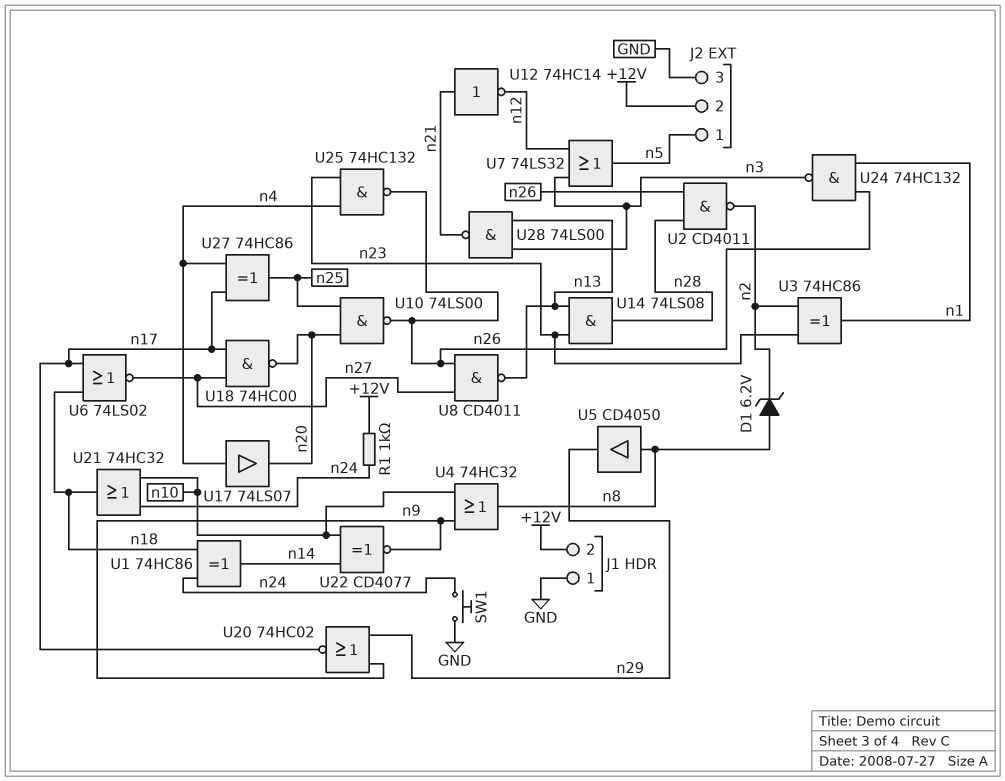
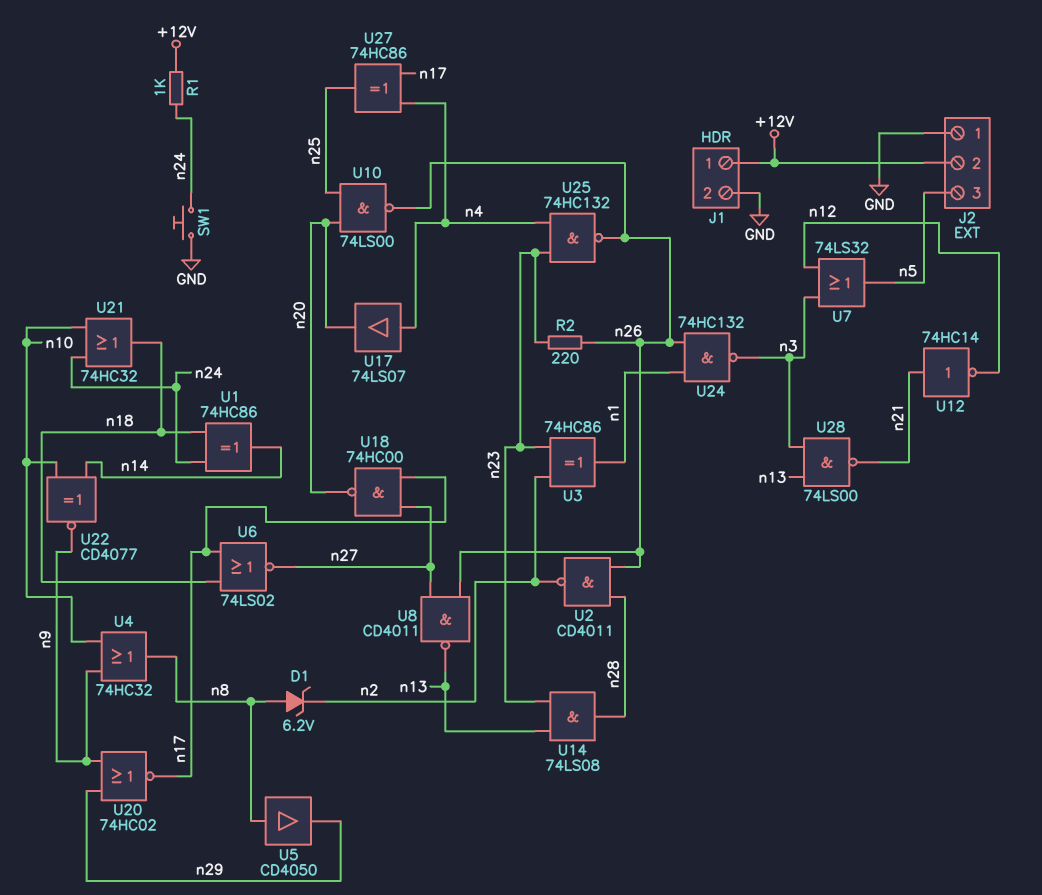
J1 pin 1: GND -> +12V
J1 pin 2: +12V -> GND
J2 pin 1: n5 -> GND
J2 pin 3: GND -> n5
R2: none -> 220 (n23, n26)

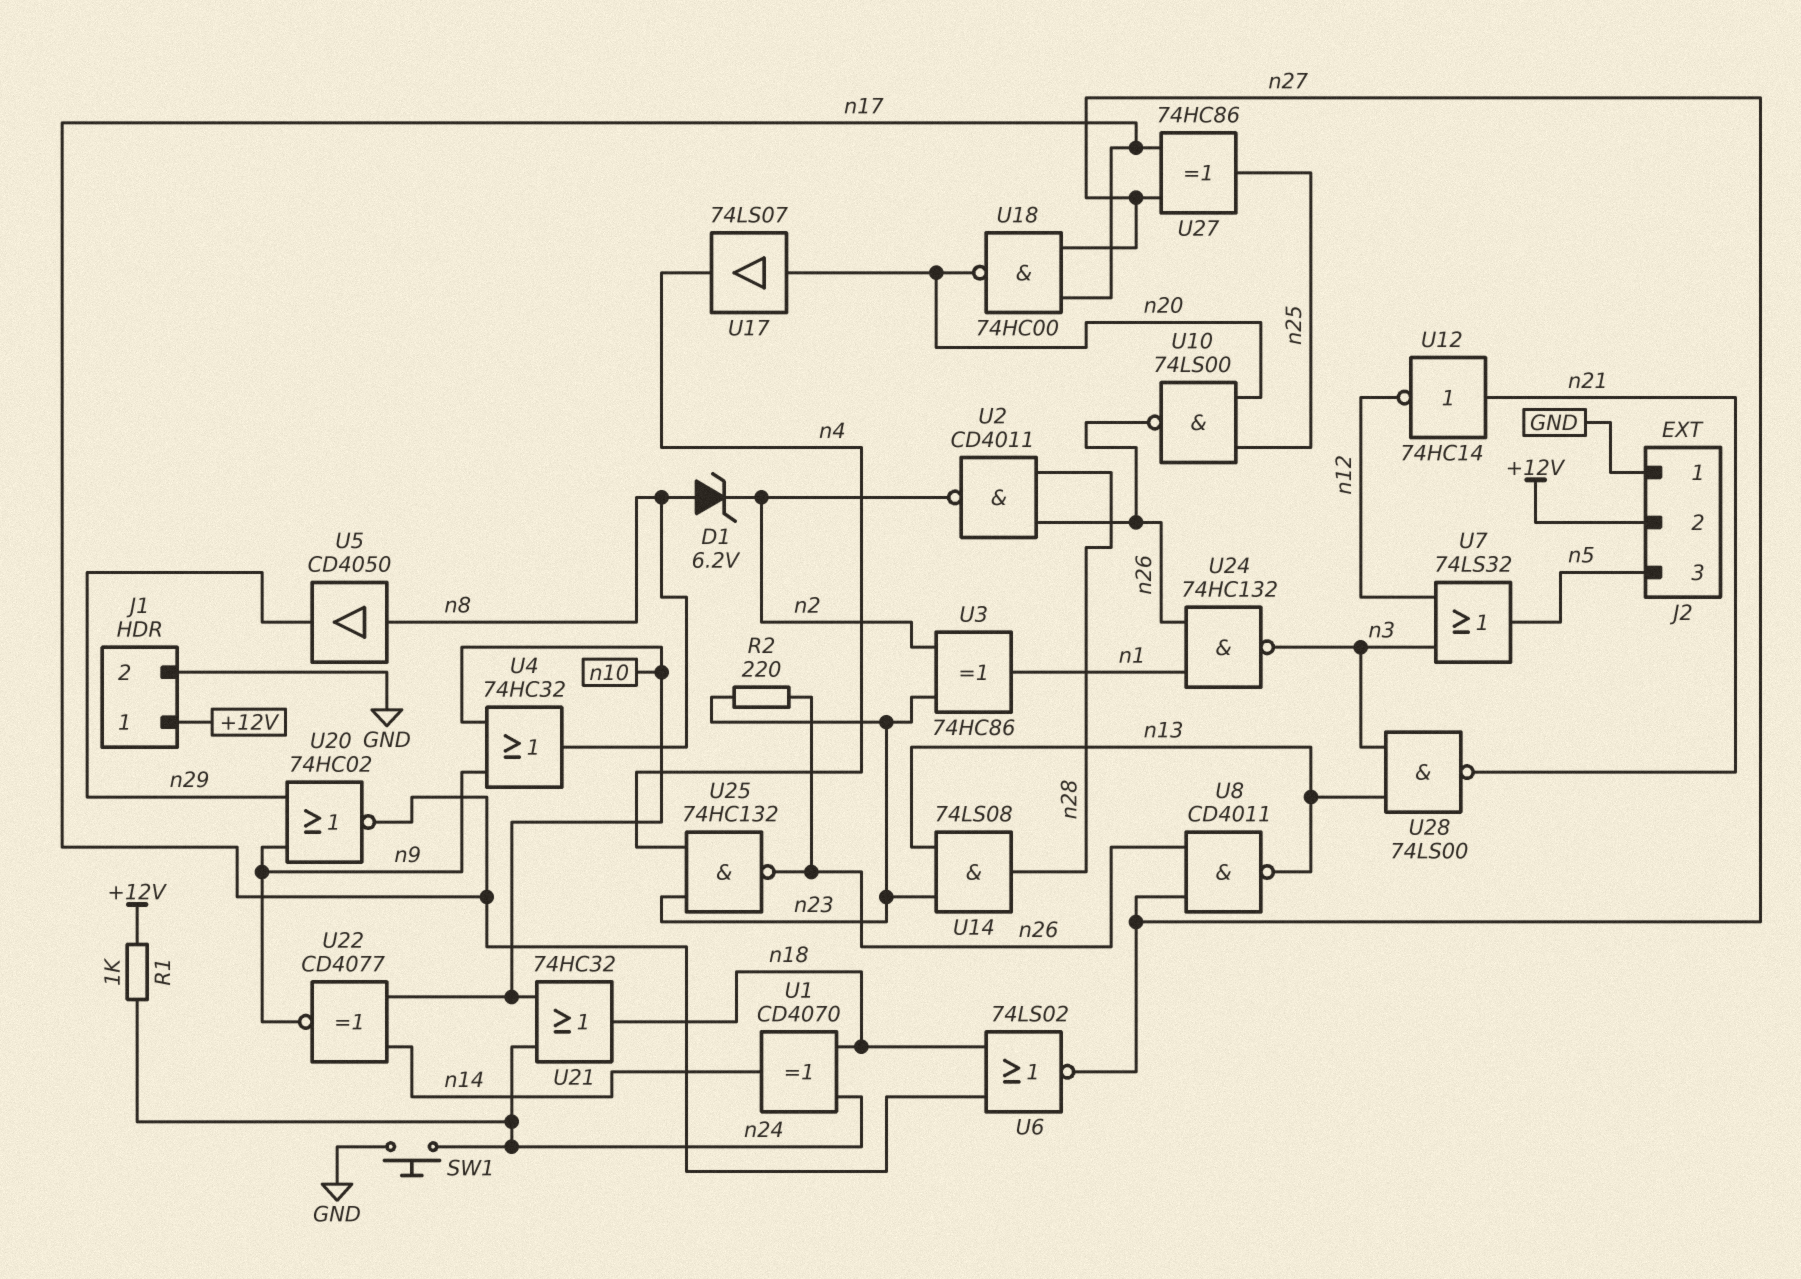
U1: XOR 74HC86 (in n18, in n24, out n14) -> XOR CD4070 (in n18, in n24, out n14)
U17: buffer 74LS07 (in n4, out n20) -> buffer 74LS07 (in n20, out n4)
U27: XOR 74HC86 (in n4, in n17, out n25) -> XOR 74HC86 (in n17, in n27, out n25)

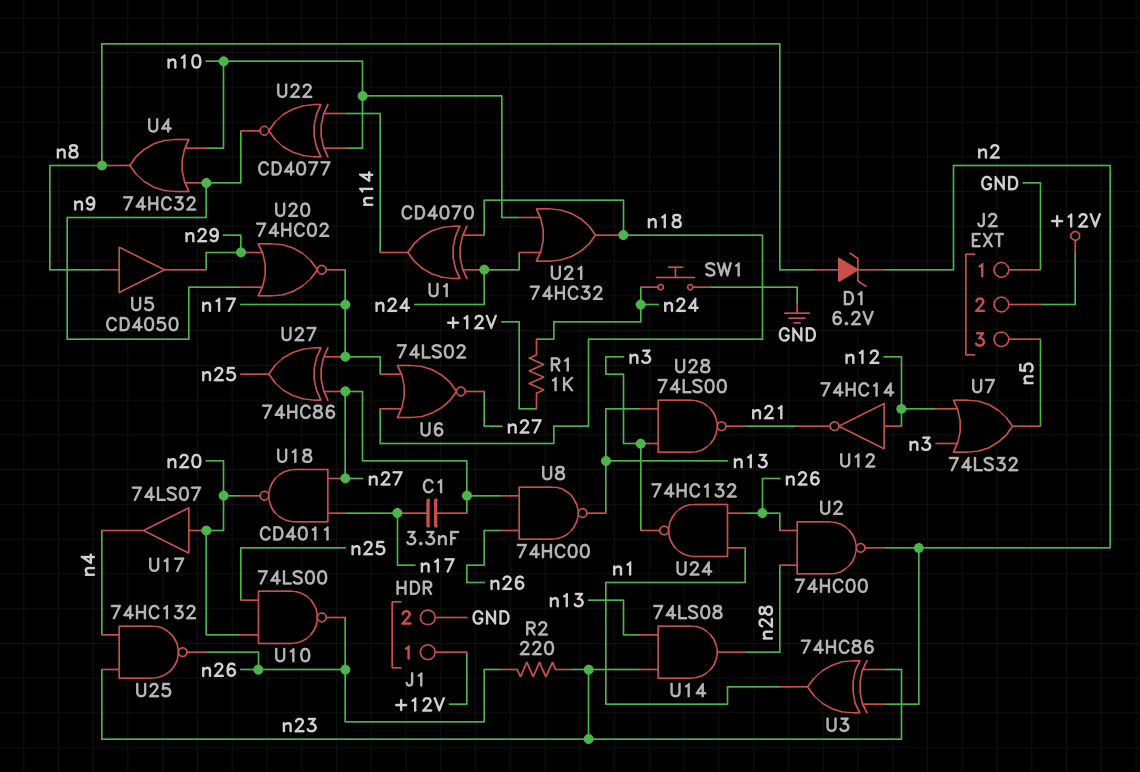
C1: none -> 3.3nF (n17, n27)
U2: NAND CD4011 (in n26, in n28, out n2) -> NAND 74HC00 (in n26, in n28, out n2)
U8: NAND CD4011 (in n26, in n27, out n13) -> NAND 74HC00 (in n26, in n27, out n13)
U12: NOT 74HC14 (in n21, out n12) -> NOT 74HC14 (in n12, out n21)
U18: NAND 74HC00 (in n17, in n27, out n20) -> NAND CD4011 (in n17, in n27, out n20)

